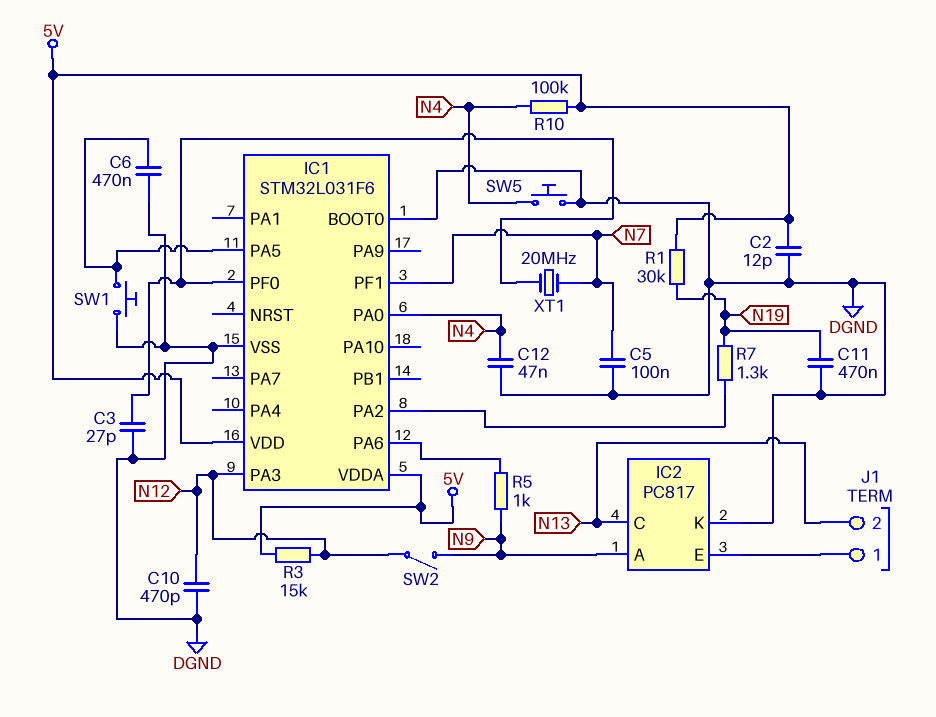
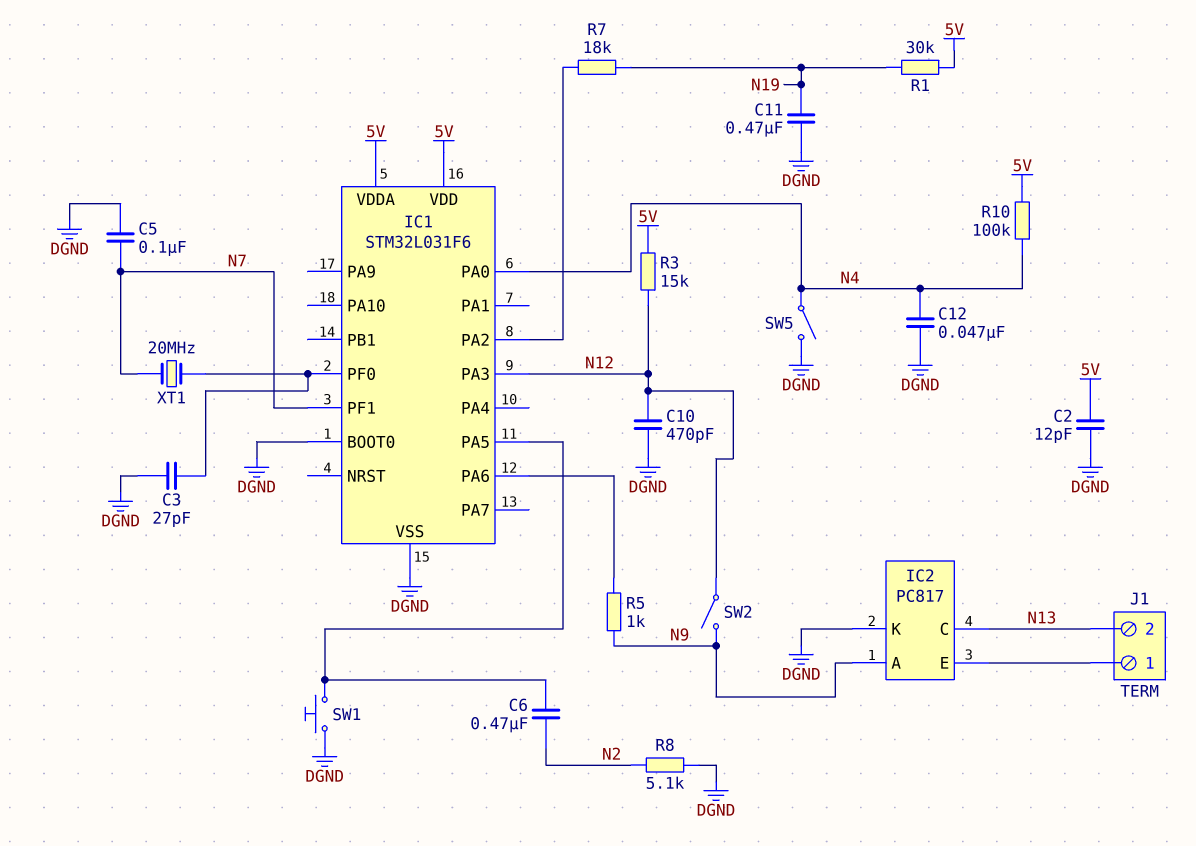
C6: 470nF (DGND, IC1/PA5) -> 470nF (IC1/PA5, N2)
R7: 1.3k (IC1/PA2, N19) -> 18k (IC1/PA2, N19)
R8: none -> 5.1k (DGND, N2)
SW5: button (DGND, N4) -> switch (DGND, N4)

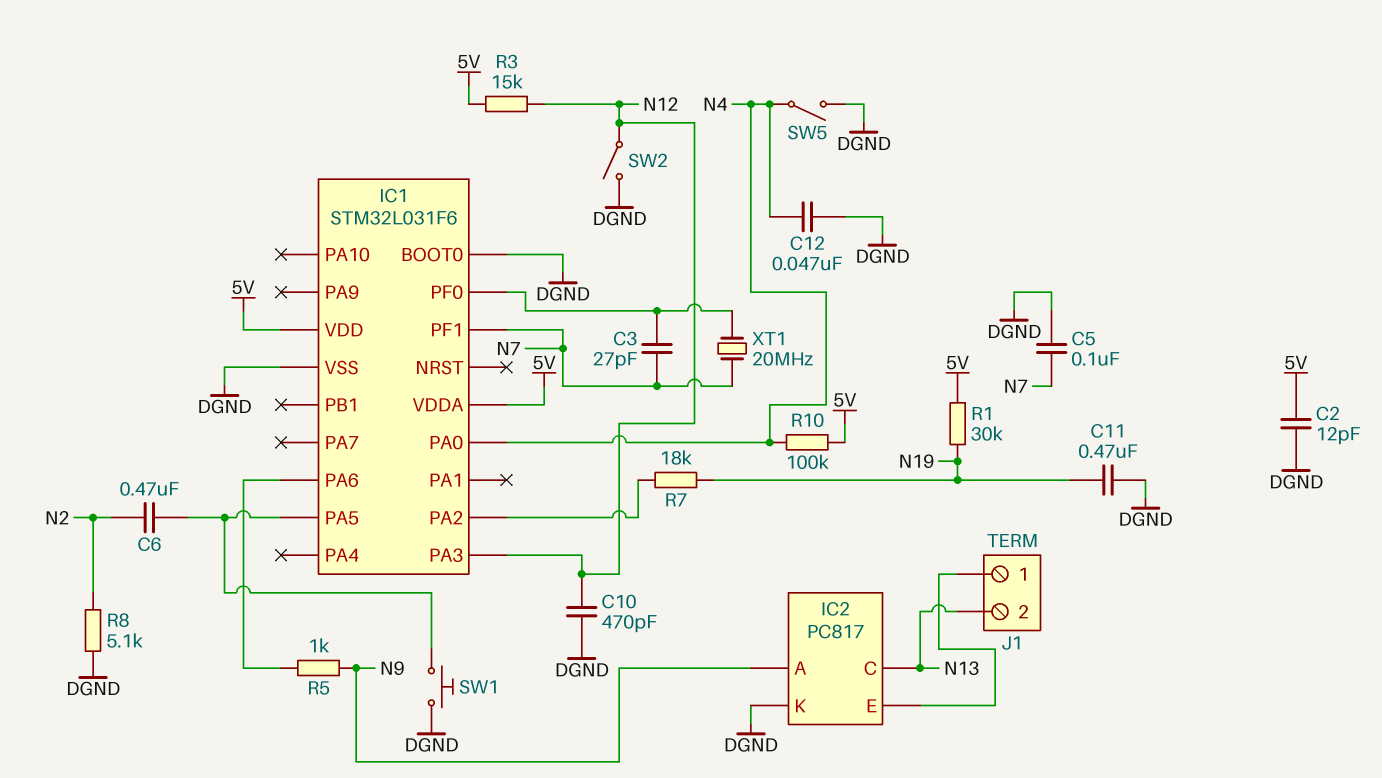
C3: 27pF (DGND, IC1/PF0) -> 27pF (IC1/PF0, N7)
SW2: switch (N9, N12) -> switch (DGND, N12)

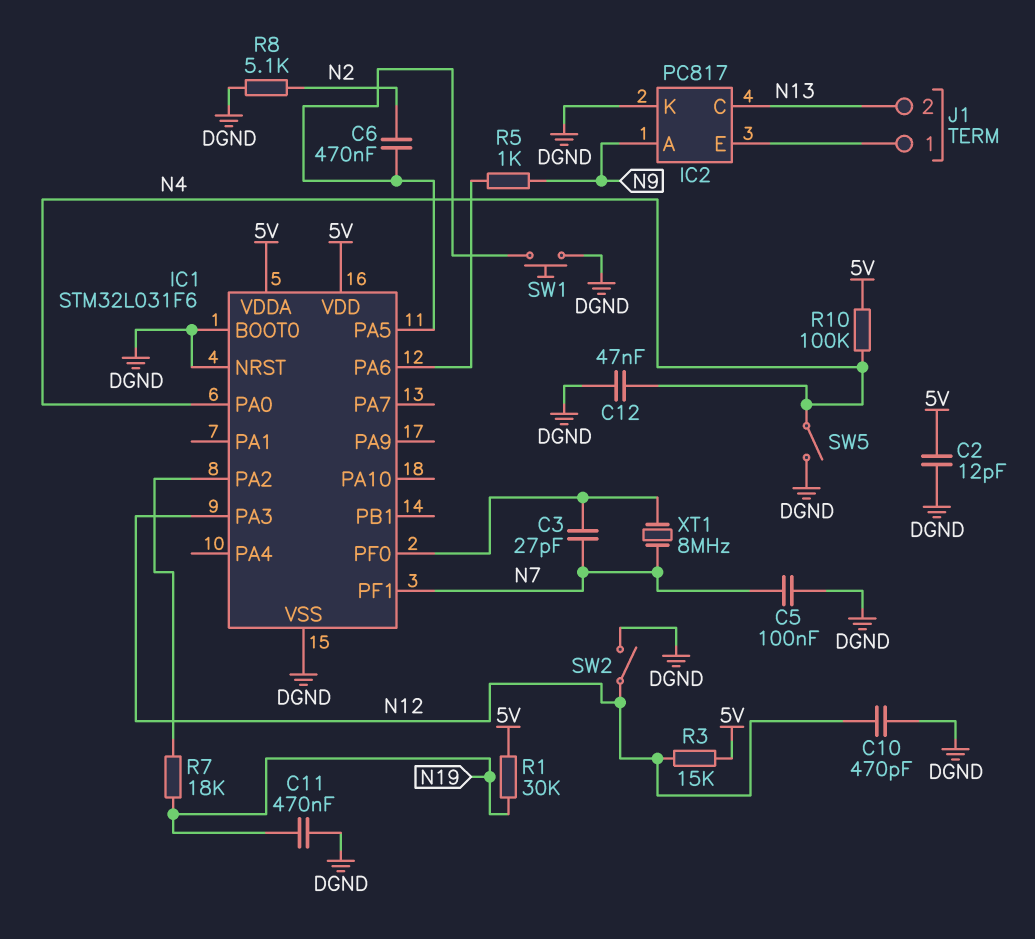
IC1 pin NRST: none -> DGND
XT1: 20MHz (IC1/PF0, N7) -> 8MHz (IC1/PF0, N7)

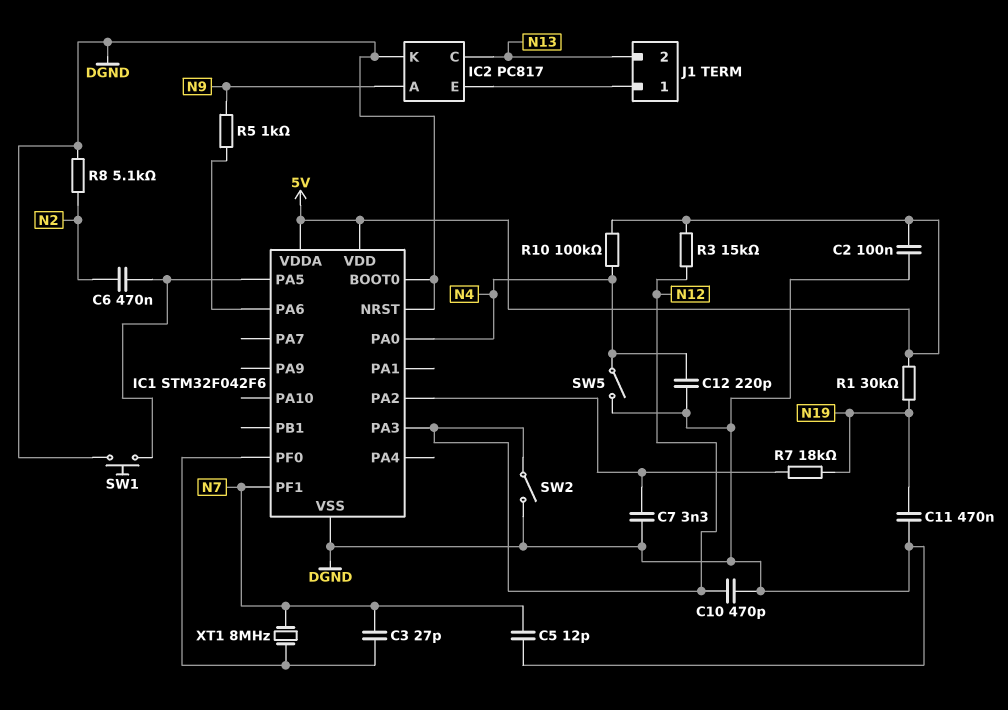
C2: 12pF (5V, DGND) -> 100nF (5V, DGND)
C5: 100nF (DGND, N7) -> 12pF (DGND, N7)
C7: none -> 3.3nF (DGND, IC1/PA2)
C12: 47nF (DGND, N4) -> 220pF (DGND, N4)
IC1: STM32L031F6 -> STM32F042F6

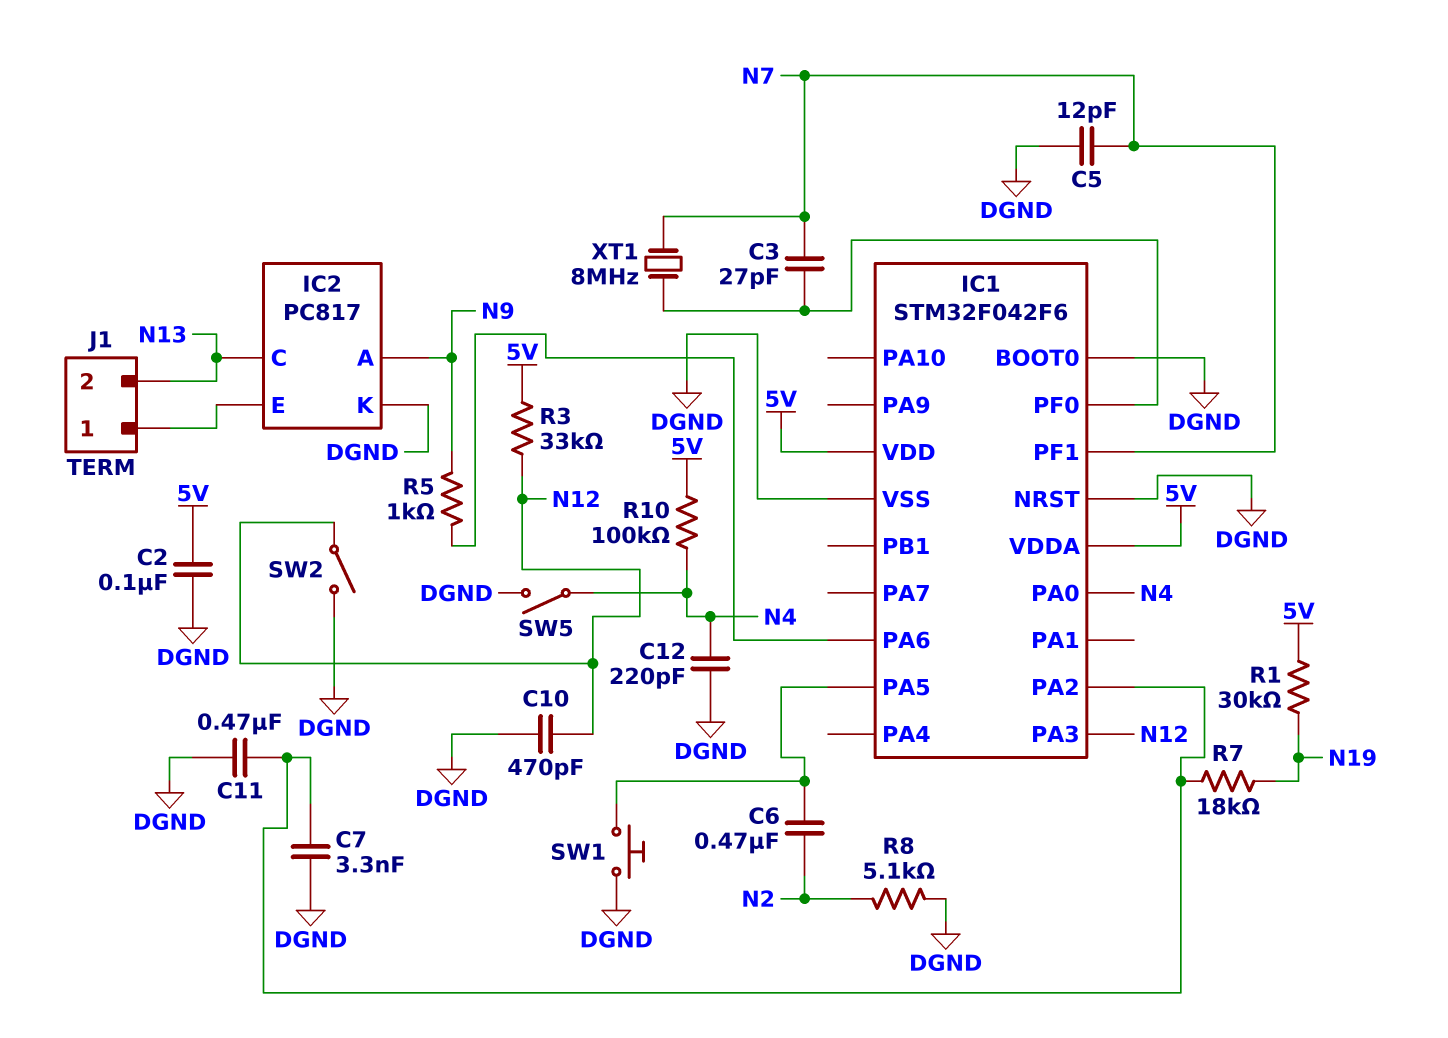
C11: 470nF (DGND, N19) -> 470nF (DGND, IC1/PA2)
R3: 15k (5V, N12) -> 33k (5V, N12)

